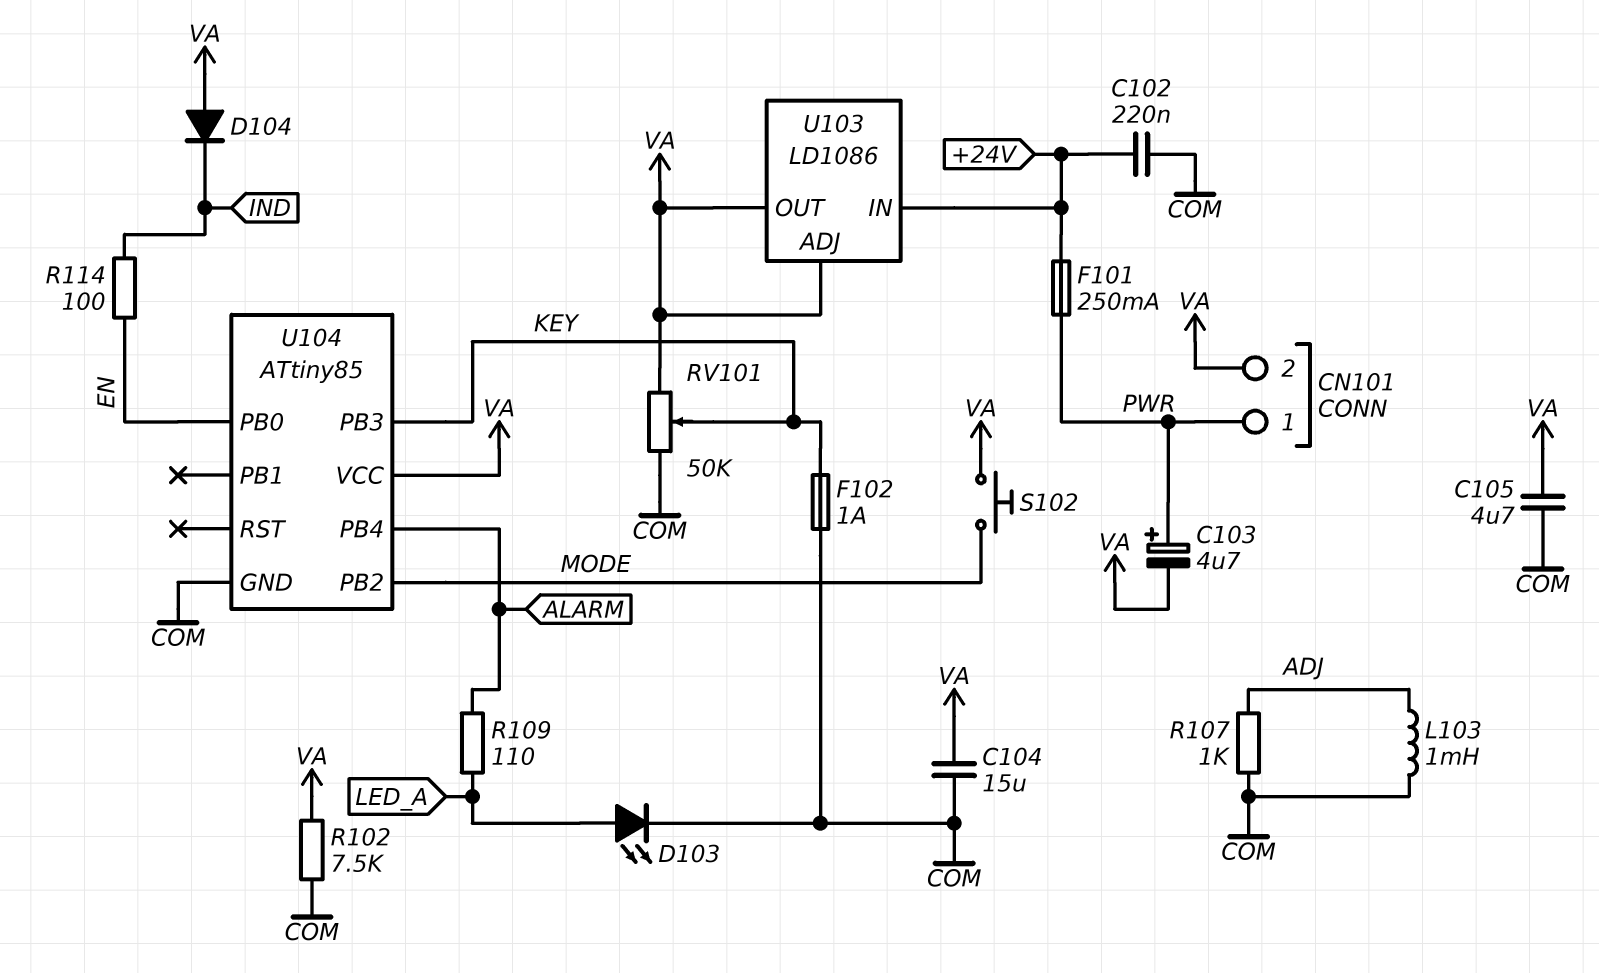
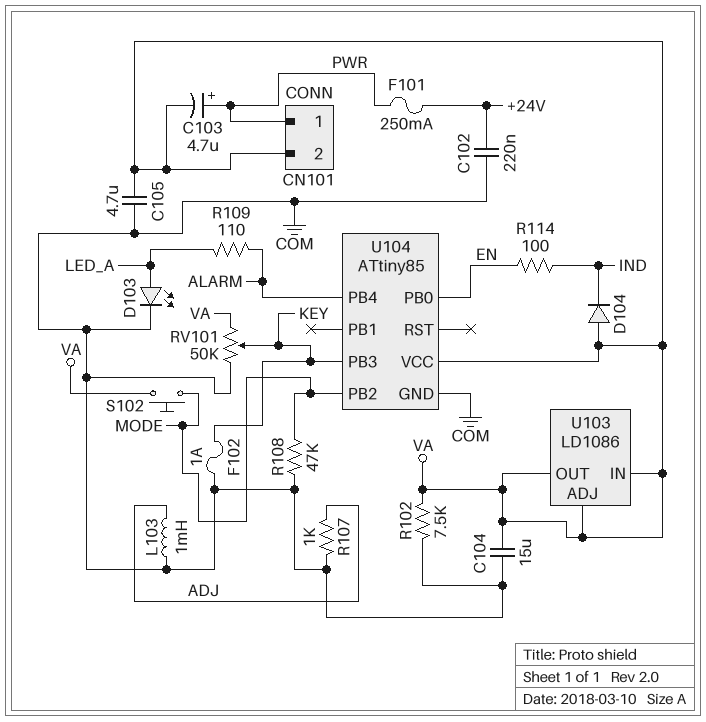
R108: none -> 47k (COM, MODE)
U103 pin IN: +24V -> VA

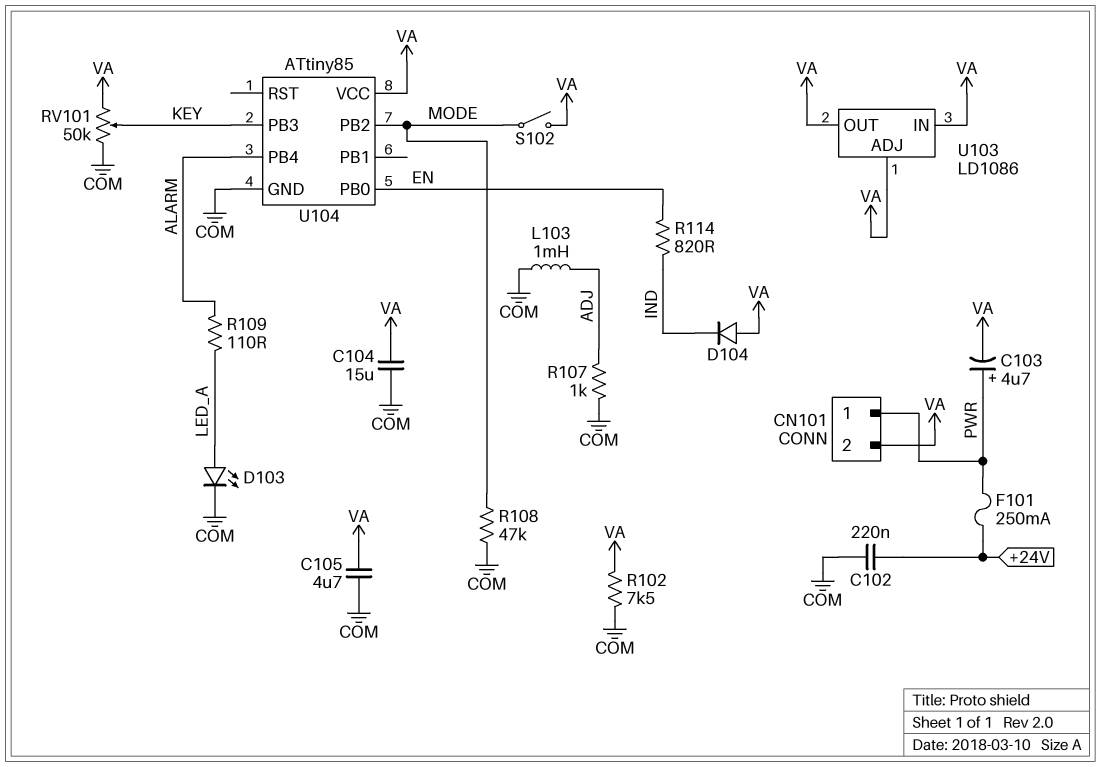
F102: 1A (COM, KEY) -> none
R114: 100 (EN, IND) -> 820 (EN, IND)
S102: button (MODE, VA) -> switch (MODE, VA)

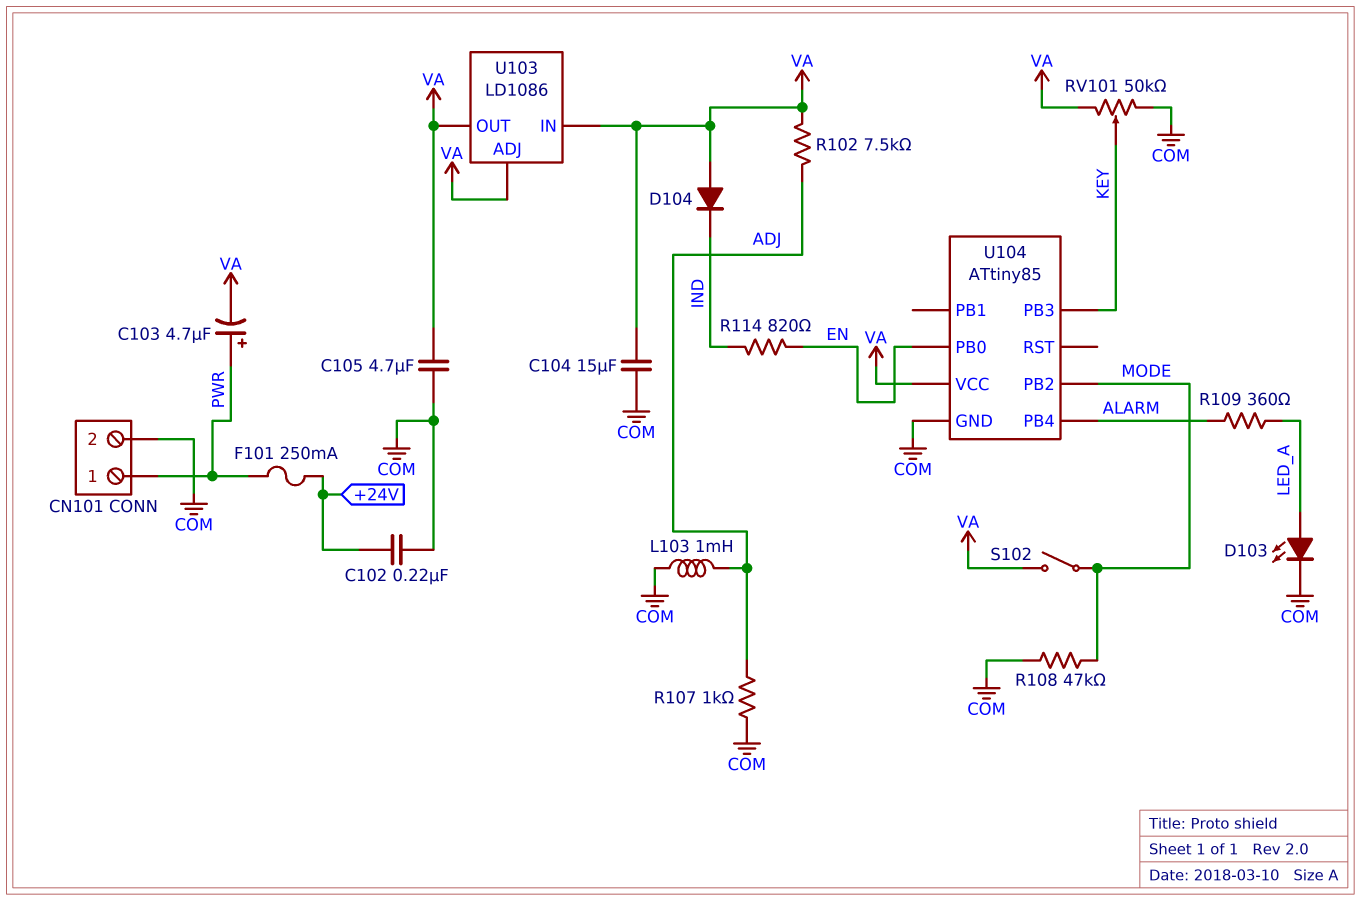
CN101 pin 2: VA -> COM
R102: 7.5k (COM, VA) -> 7.5k (ADJ, VA)
R109: 110 (ALARM, LED_A) -> 360 (ALARM, LED_A)

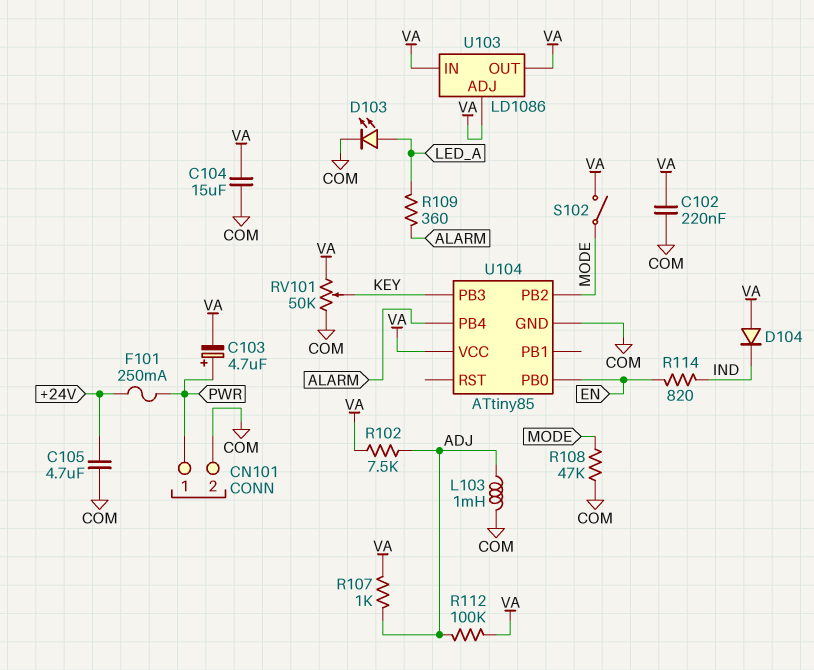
C102: 220nF (+24V, COM) -> 220nF (COM, VA)
C105: 4.7uF (COM, VA) -> 4.7uF (+24V, COM)
R107: 1k (ADJ, COM) -> 1k (ADJ, VA)
R112: none -> 100k (ADJ, VA)

